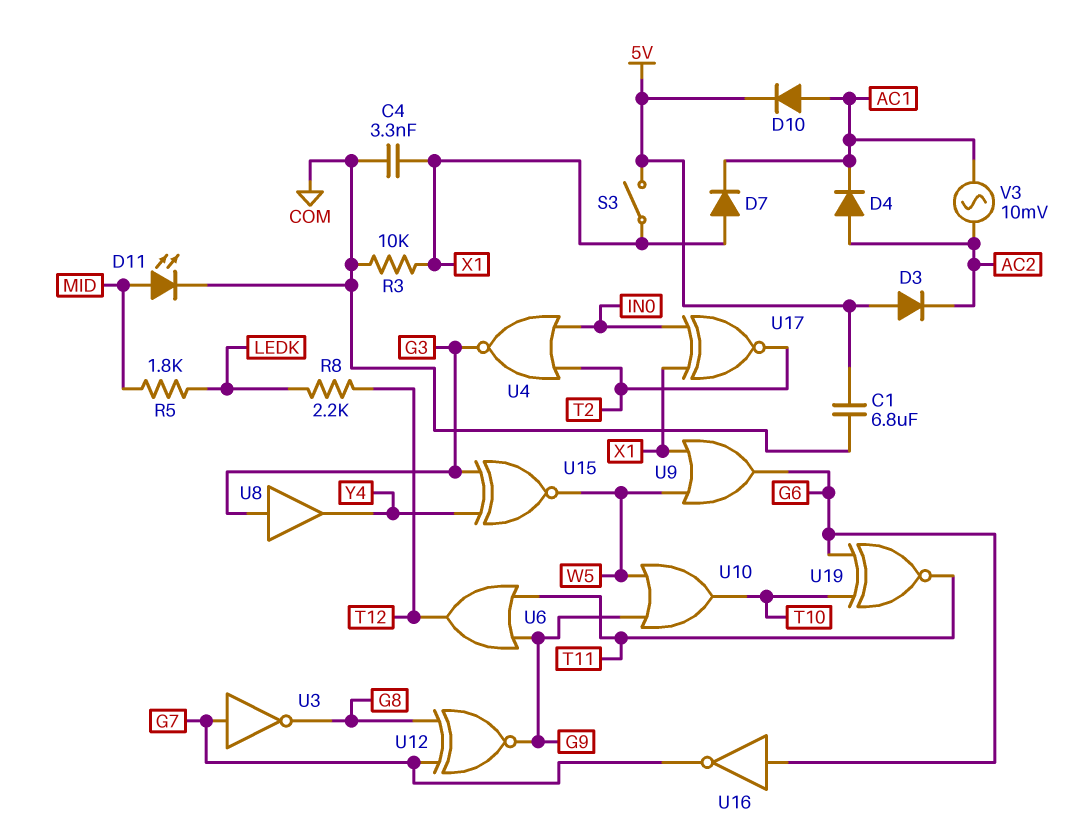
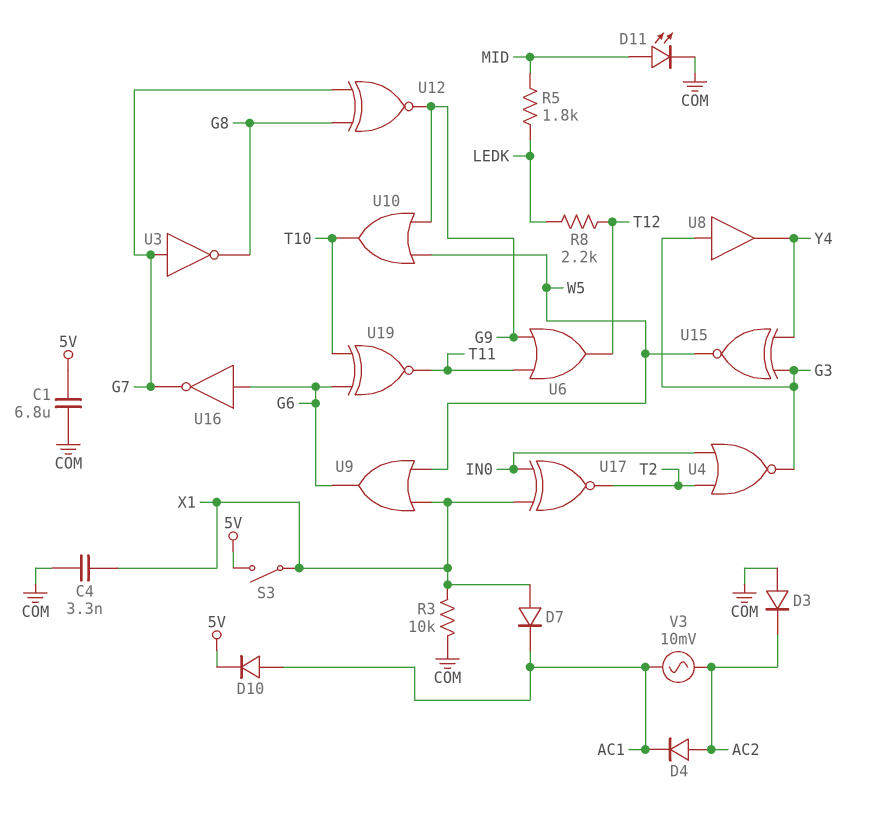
D3: diode (A 5V, K AC2) -> diode (A COM, K AC2)

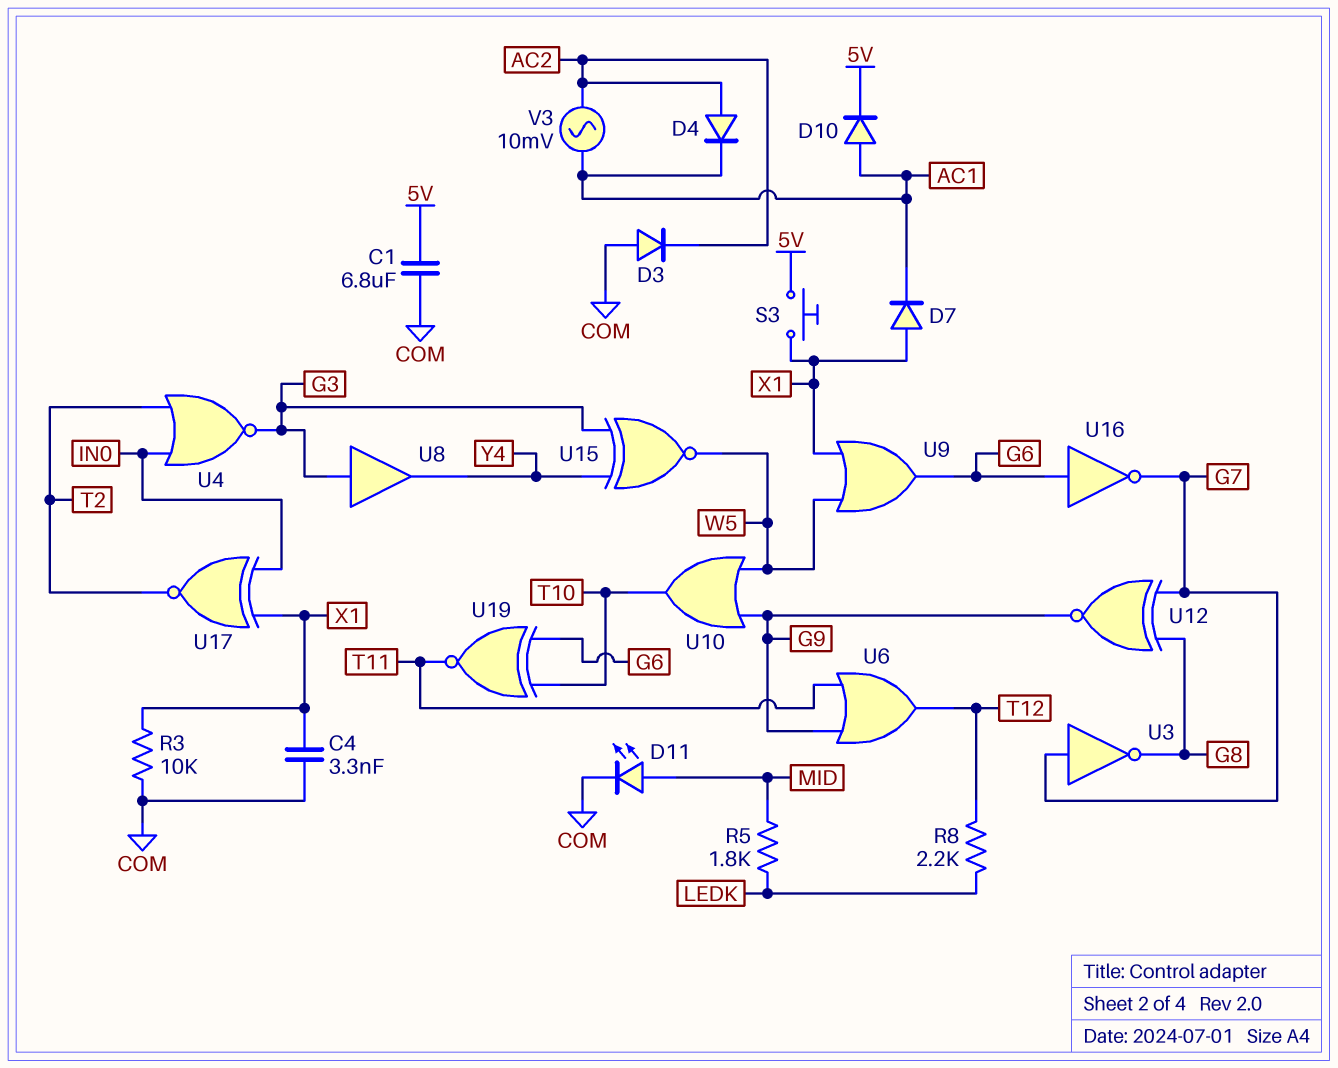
S3: switch (5V, X1) -> button (5V, X1)

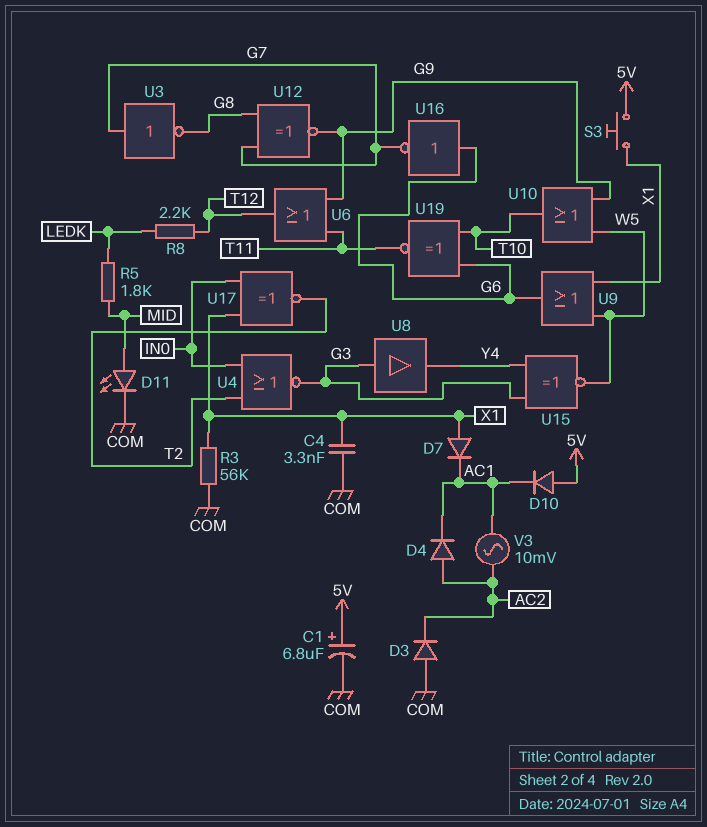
C1: 6.8uF (5V, COM) -> 6.8uF (plus 5V, minus COM)
D10: diode (A AC1, K 5V) -> diode (A 5V, K AC1)
R3: 10k (COM, X1) -> 56k (COM, X1)

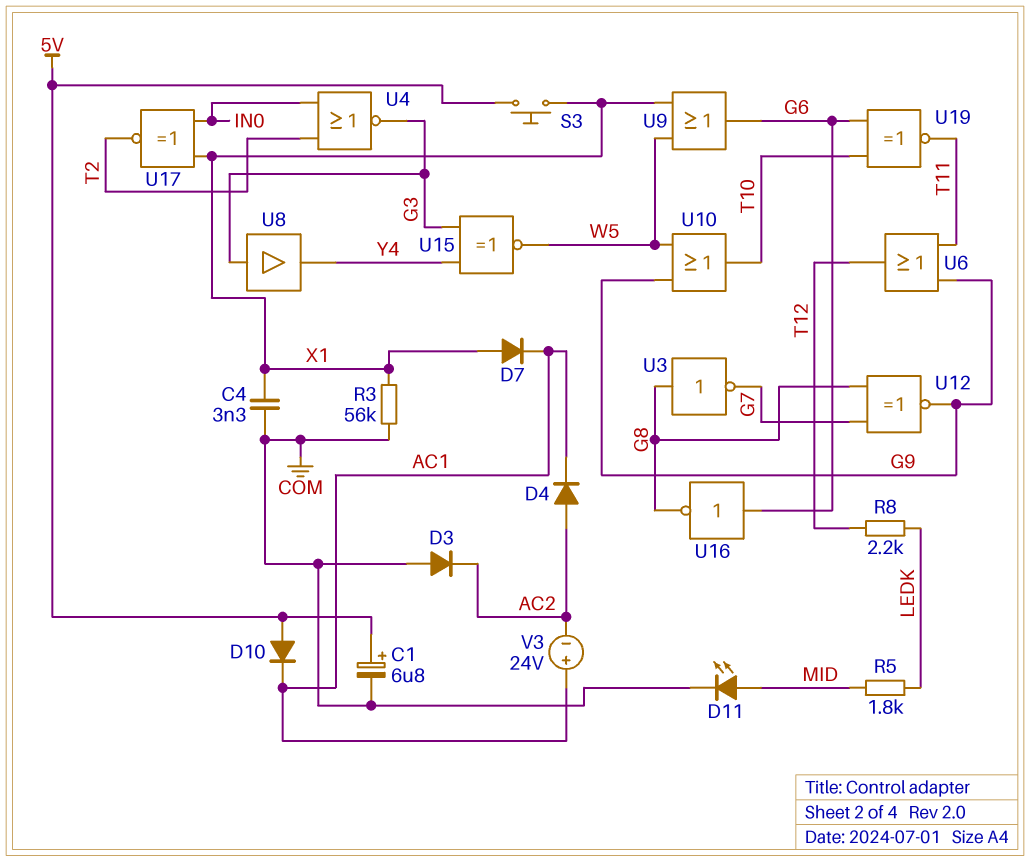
U3: NOT (in G7, out G8) -> NOT (in G8, out G7)
U16: NOT (in G6, out G7) -> NOT (in G6, out G8)
V3: AC 10mV (AC1, AC2) -> 24V (plus AC1, minus AC2)

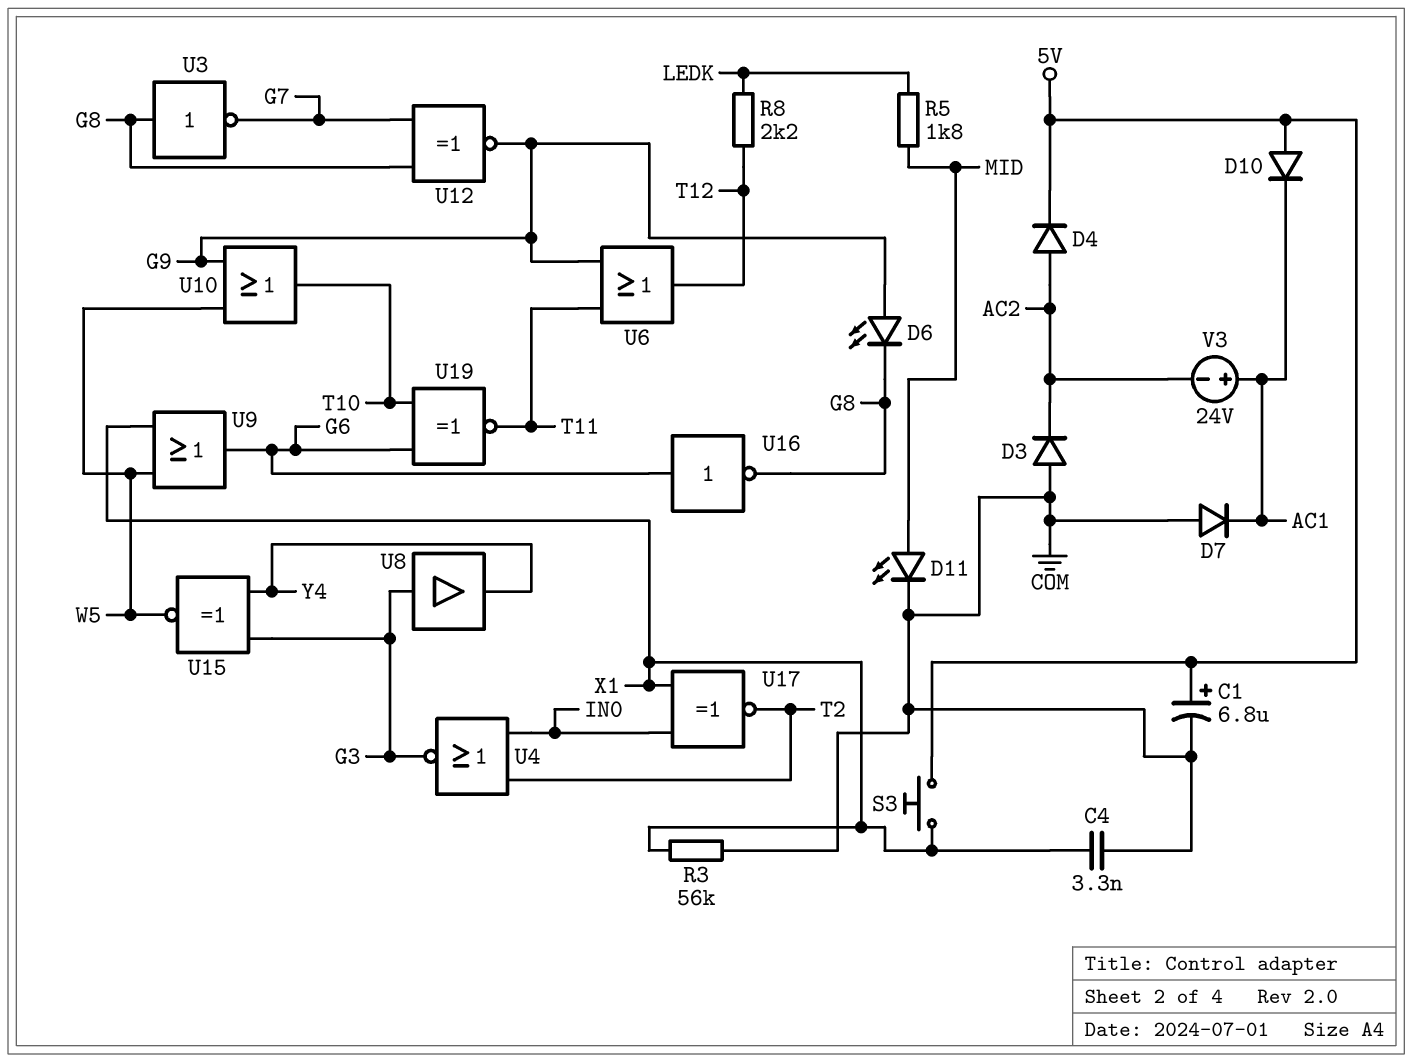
D4: diode (A AC2, K AC1) -> diode (A AC2, K 5V)
D6: none -> LED (A G9, K G8)
D7: diode (A X1, K AC1) -> diode (A COM, K AC1)

